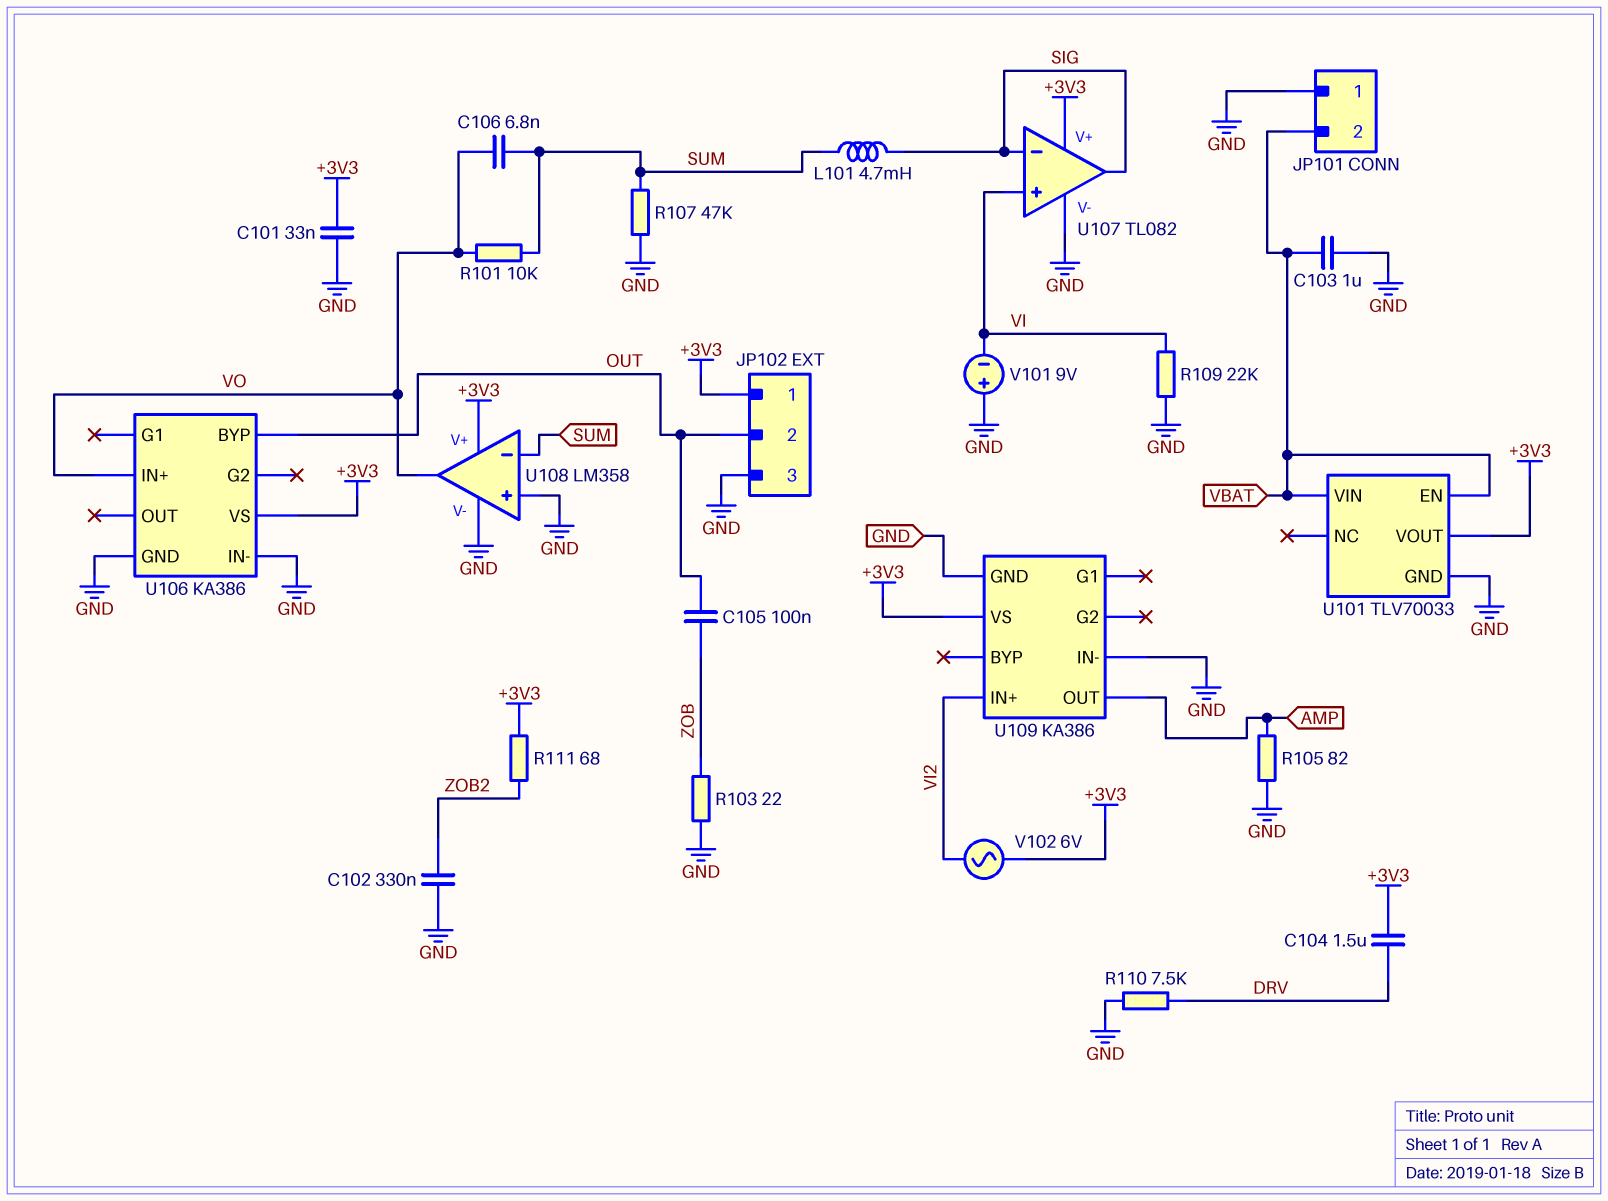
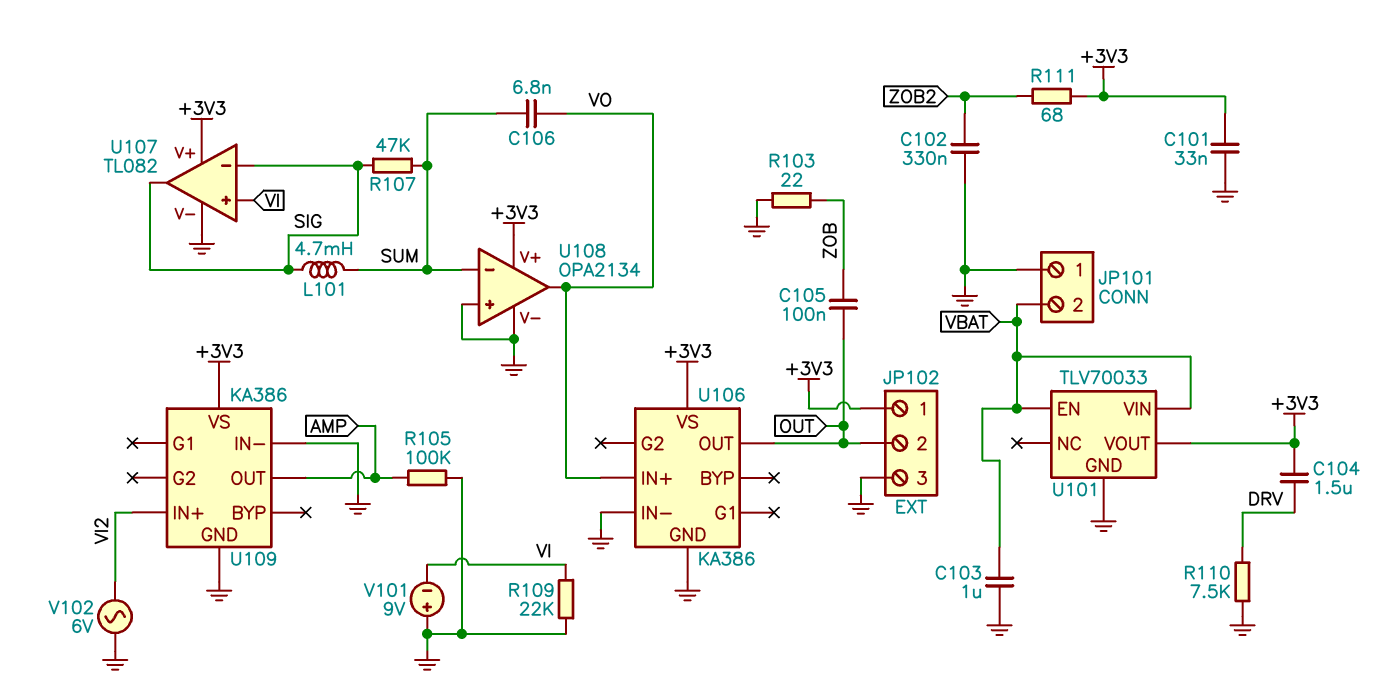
R101: 10k (SUM, VO) -> none
R105: 82 (AMP, GND) -> 100k (AMP, GND)
R107: 47k (GND, SUM) -> 47k (SIG, SUM)
U106 pin BYP: OUT -> none
U106 pin OUT: none -> OUT
U108: LM358 -> OPA2134
V102: AC 6V (+3V3, VI2) -> AC 6V (GND, VI2)

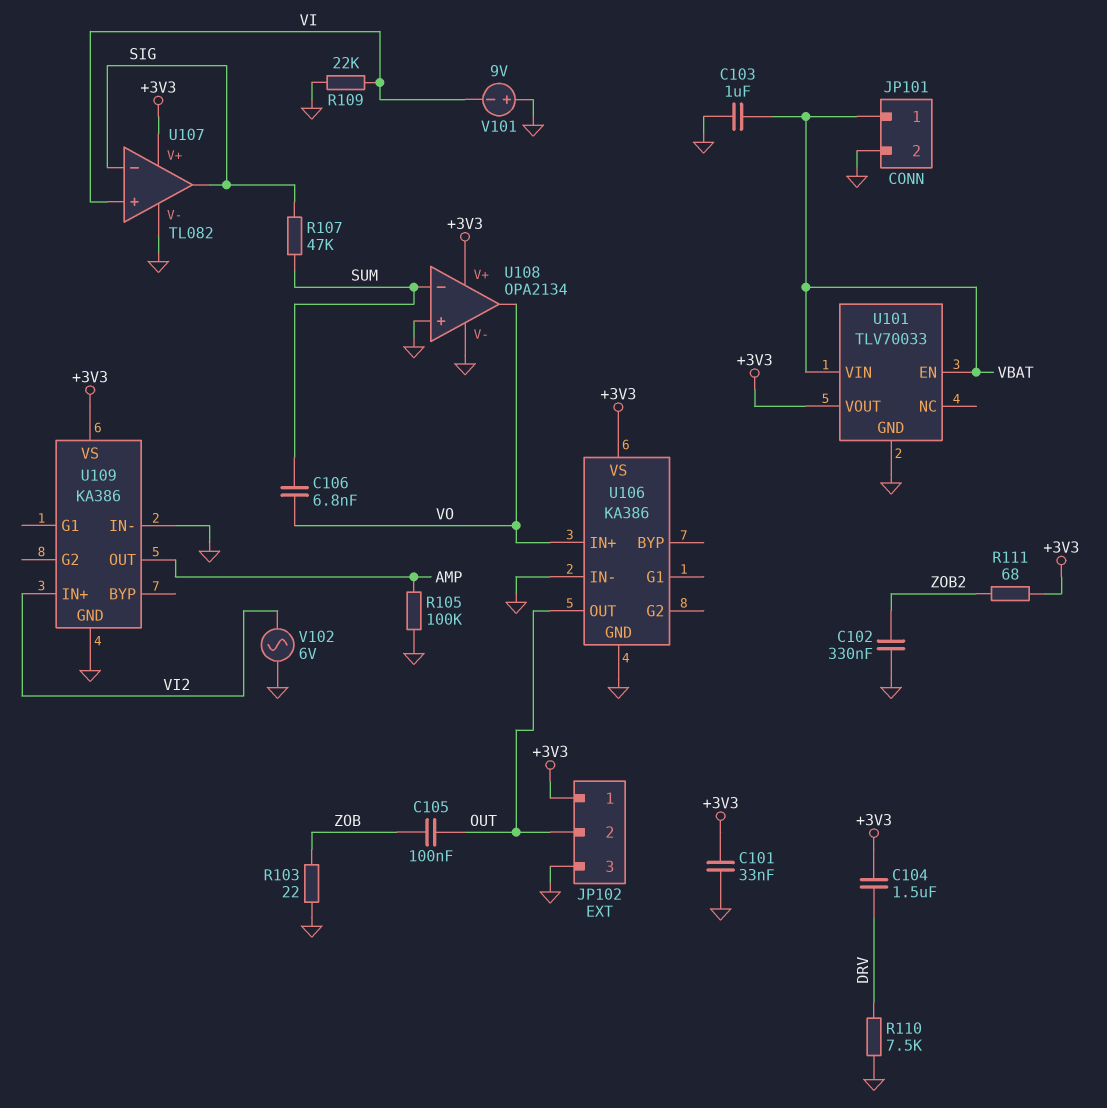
JP101 pin 1: GND -> VBAT
JP101 pin 2: VBAT -> GND
L101: 4.7mH (SIG, SUM) -> none

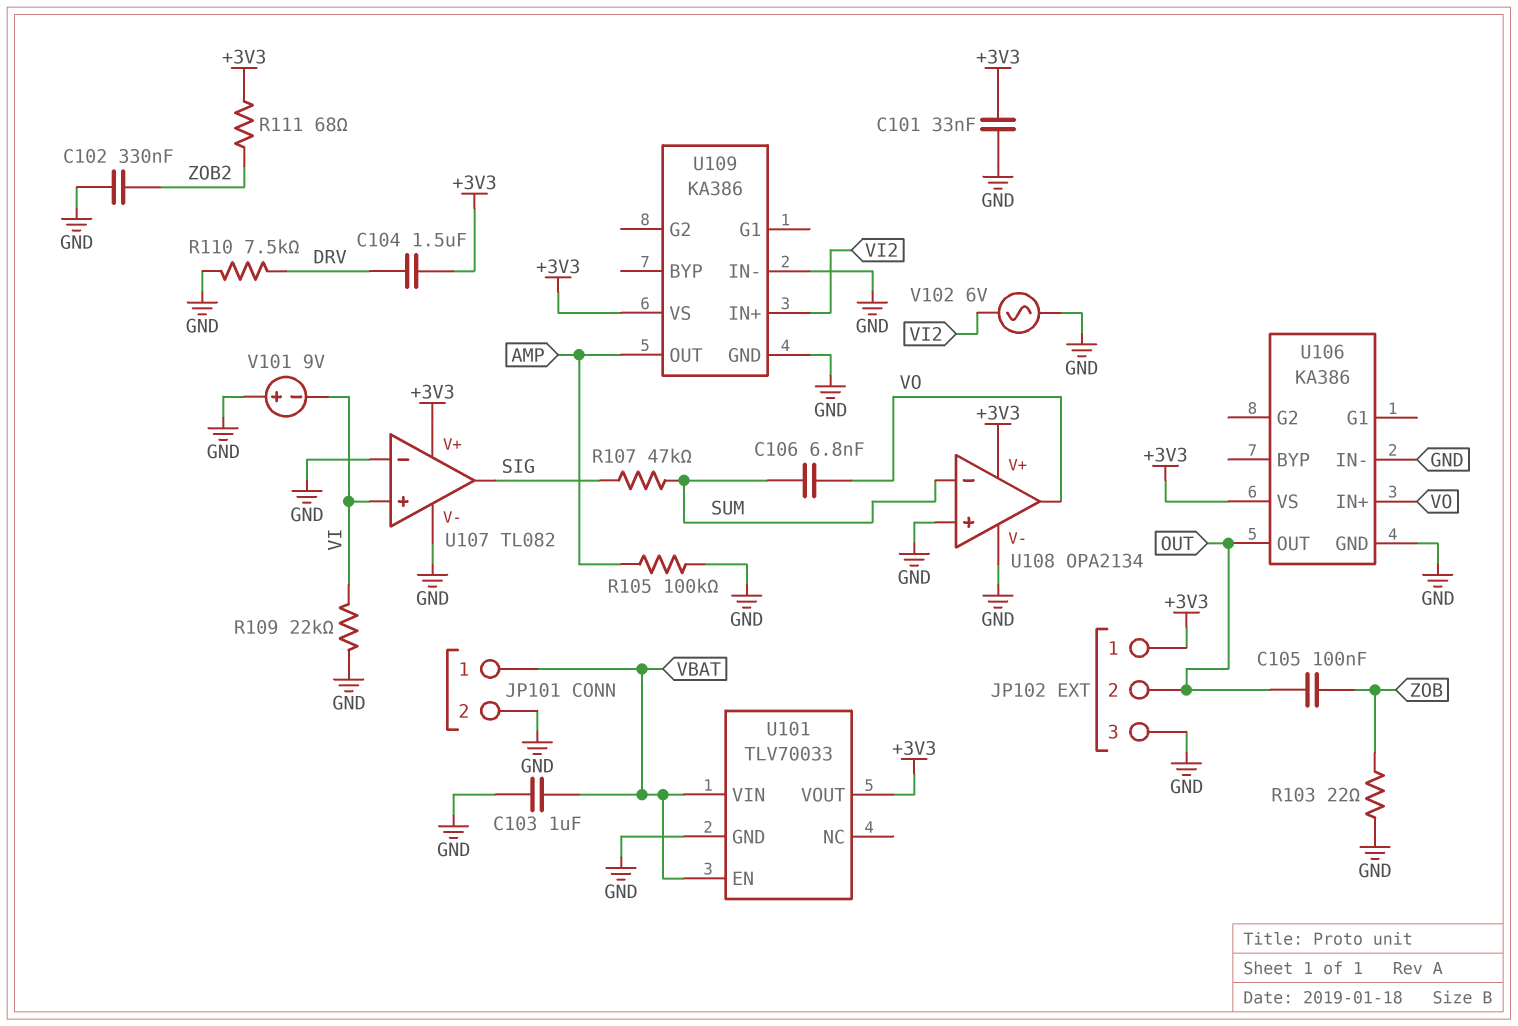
U107 pin in-: SIG -> GND

